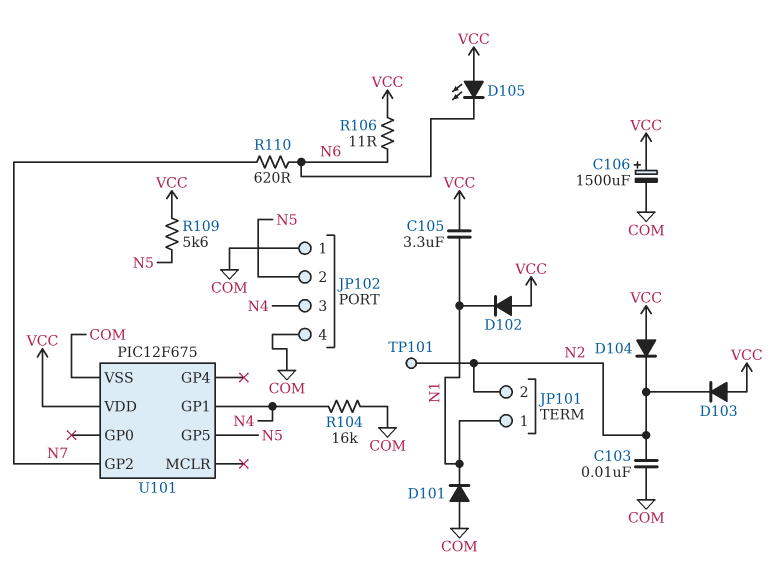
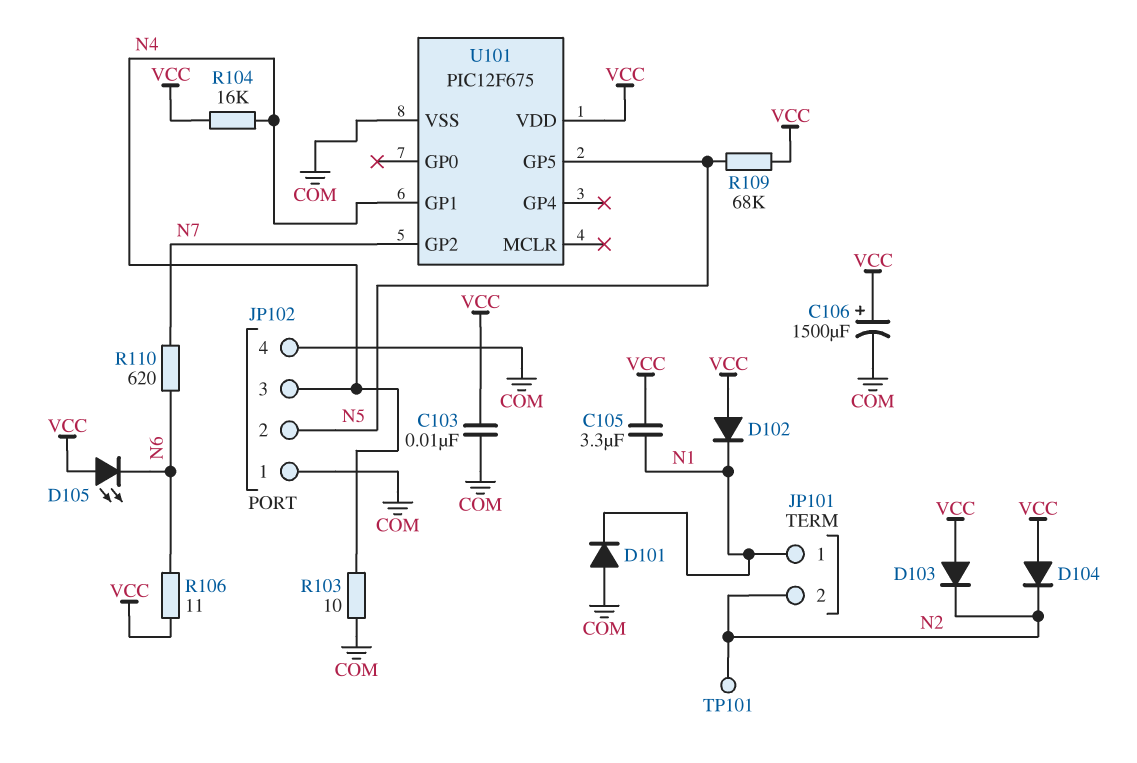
C103: 10nF (COM, N2) -> 10nF (COM, VCC)
R103: none -> 10 (COM, N4)
R104: 16k (COM, N4) -> 16k (N4, VCC)
R109: 5.6k (N5, VCC) -> 68k (N5, VCC)

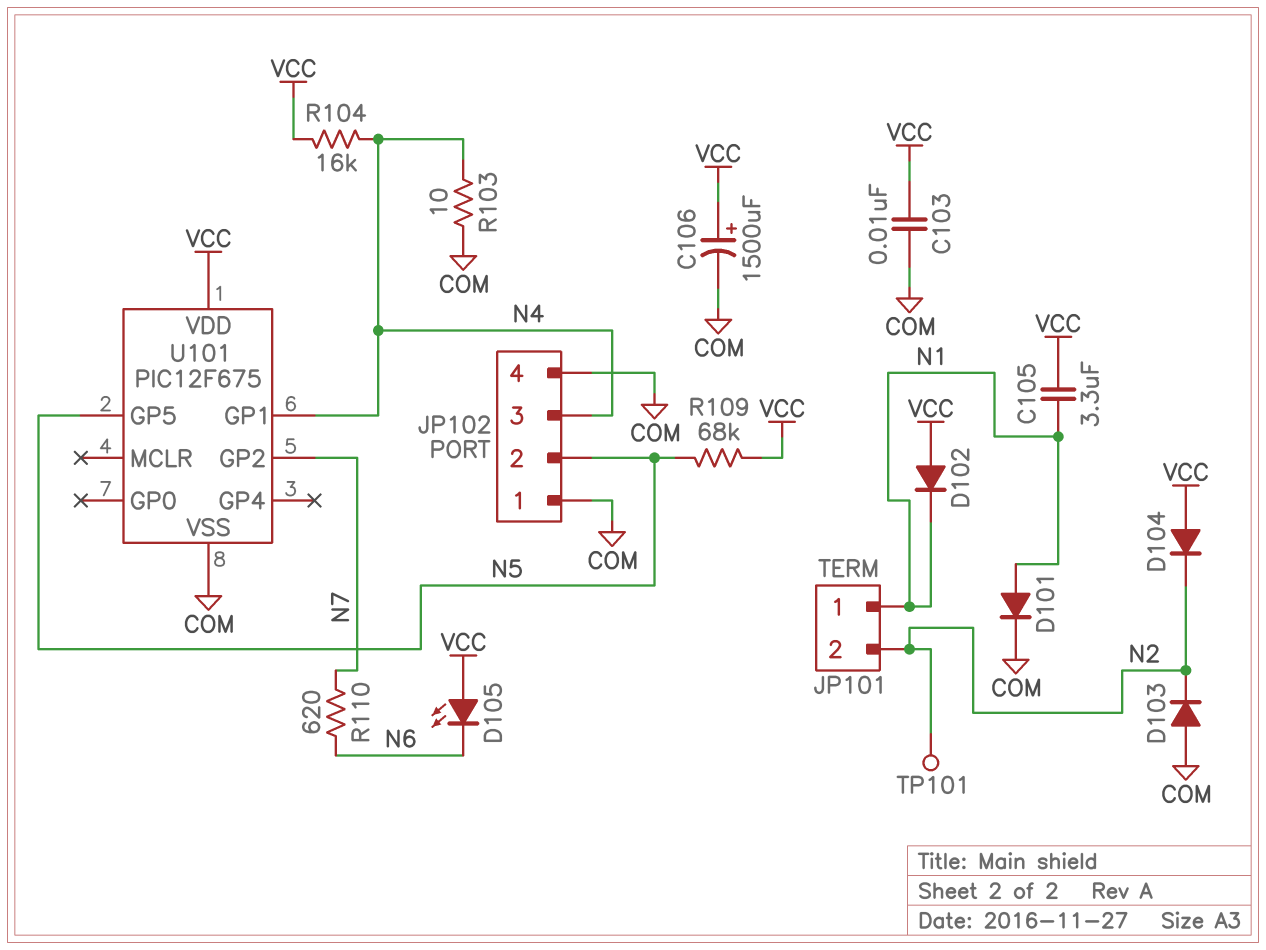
D101: diode (A COM, K N1) -> diode (A N1, K COM)
D103: diode (A VCC, K N2) -> diode (A COM, K N2)
R106: 11 (N6, VCC) -> none

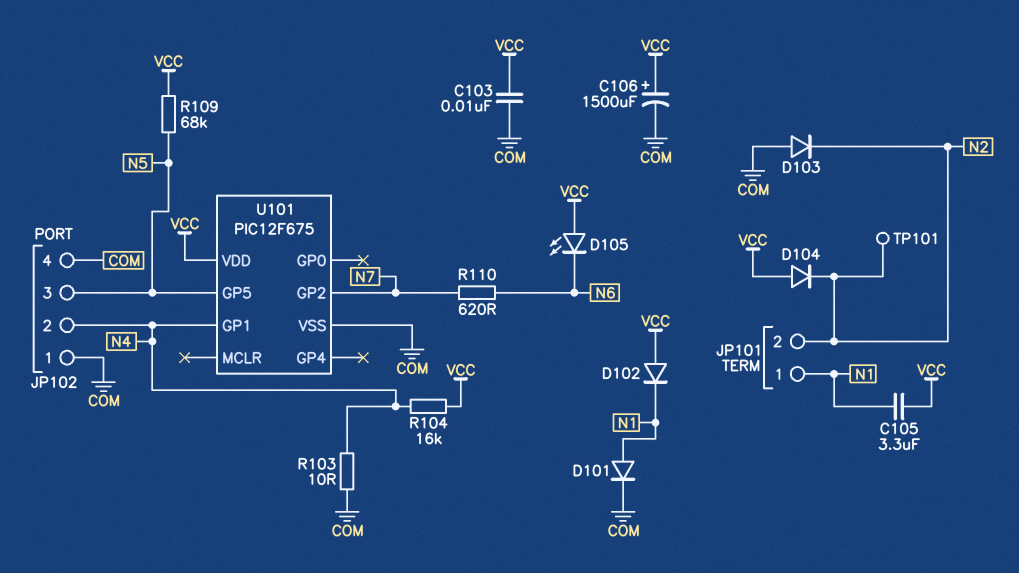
JP102 pin 2: N5 -> N4
JP102 pin 3: N4 -> N5

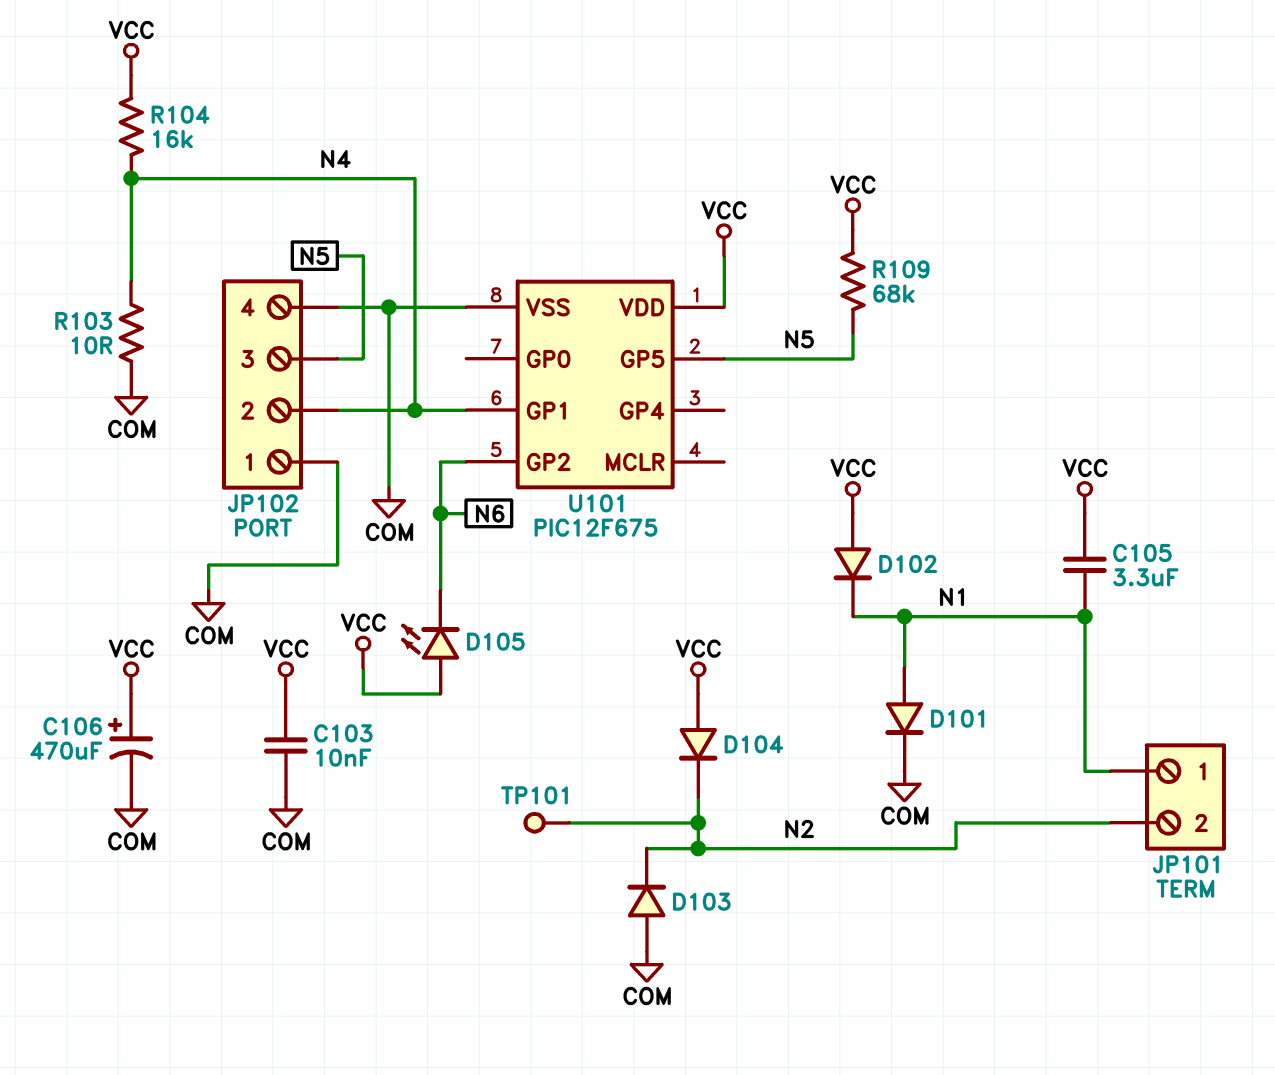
C106: 1500uF (plus VCC, minus COM) -> 470uF (plus VCC, minus COM)
R110: 620 (N6, N7) -> none
U101 pin GP2: N7 -> N6

